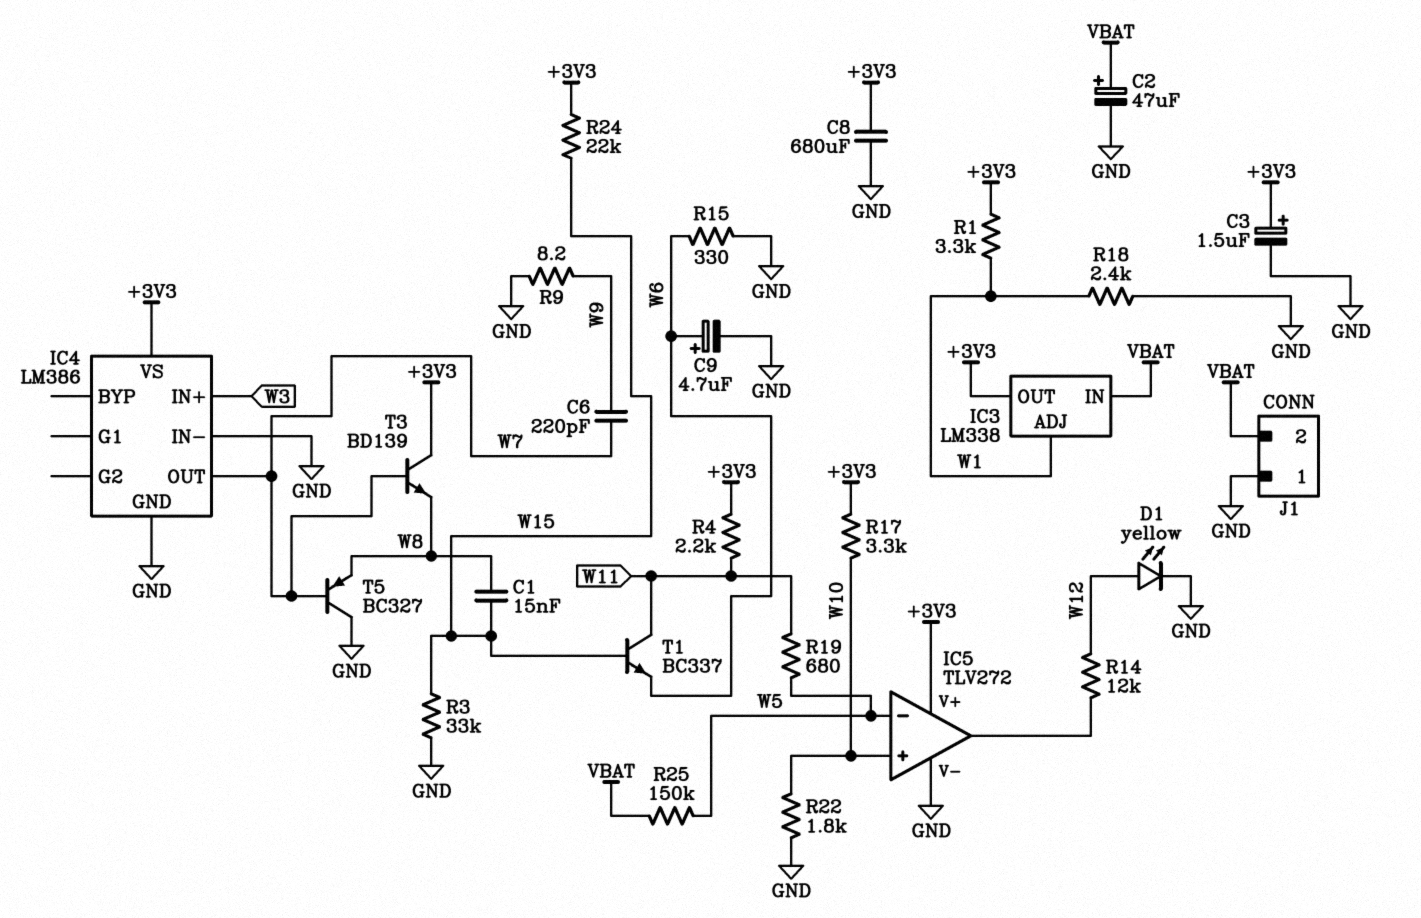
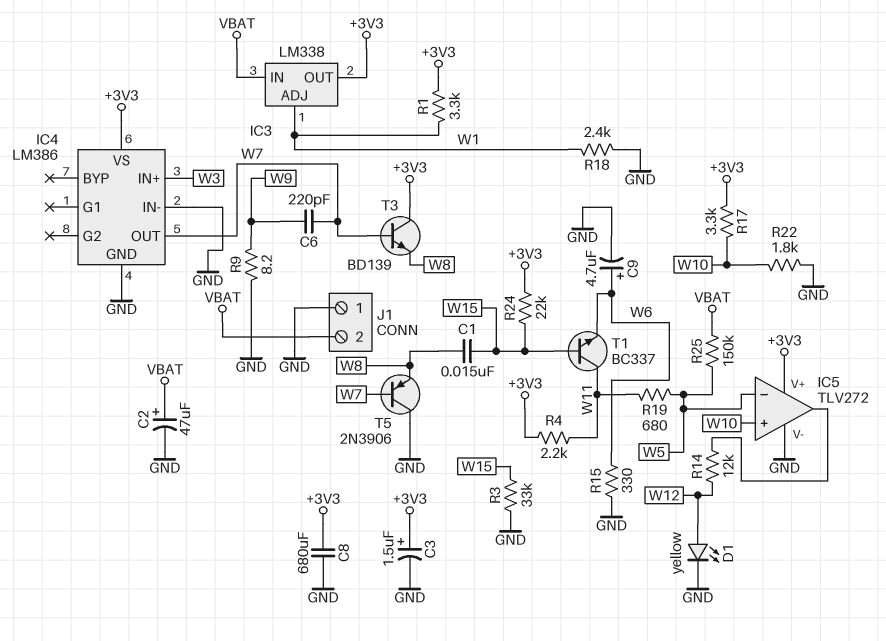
T5: PNP BC327 (B W7, C GND, E W8) -> PNP 2N3906 (B W7, C GND, E W8)

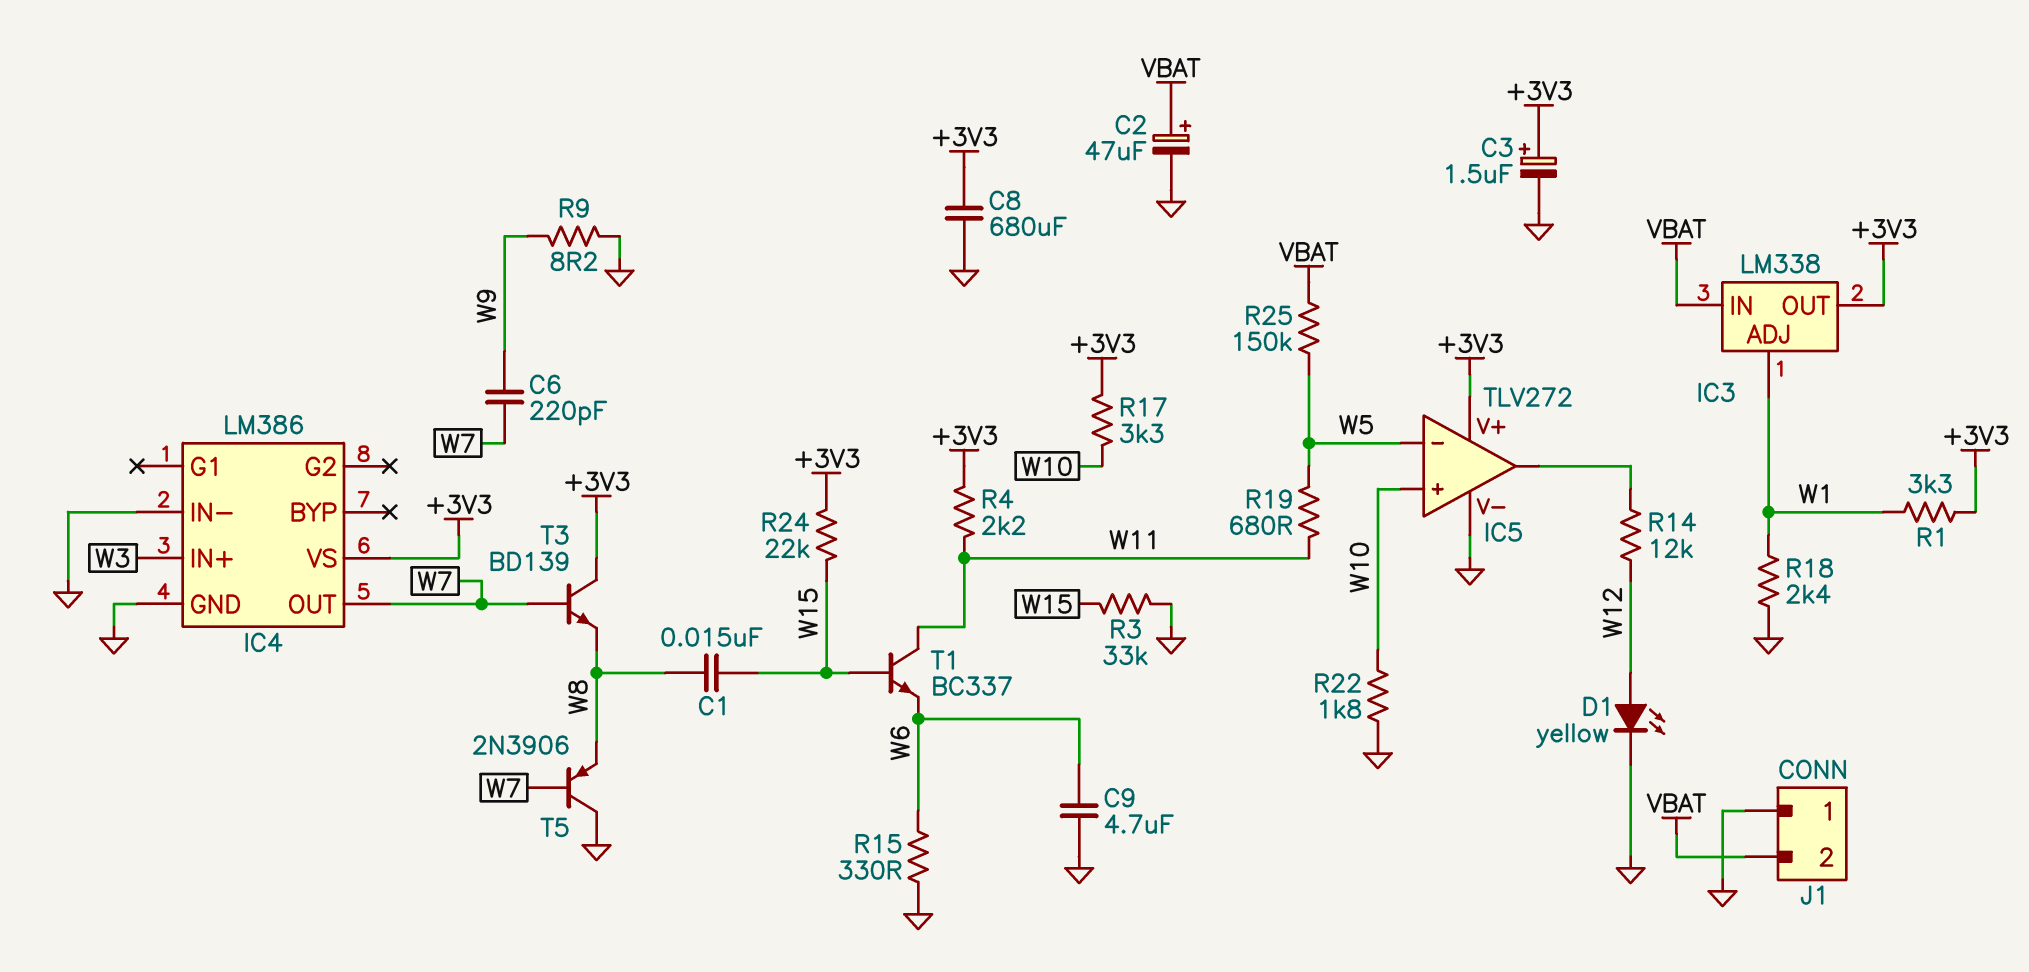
C9: 4.7uF (plus W6, minus GND) -> 4.7uF (GND, W6)

